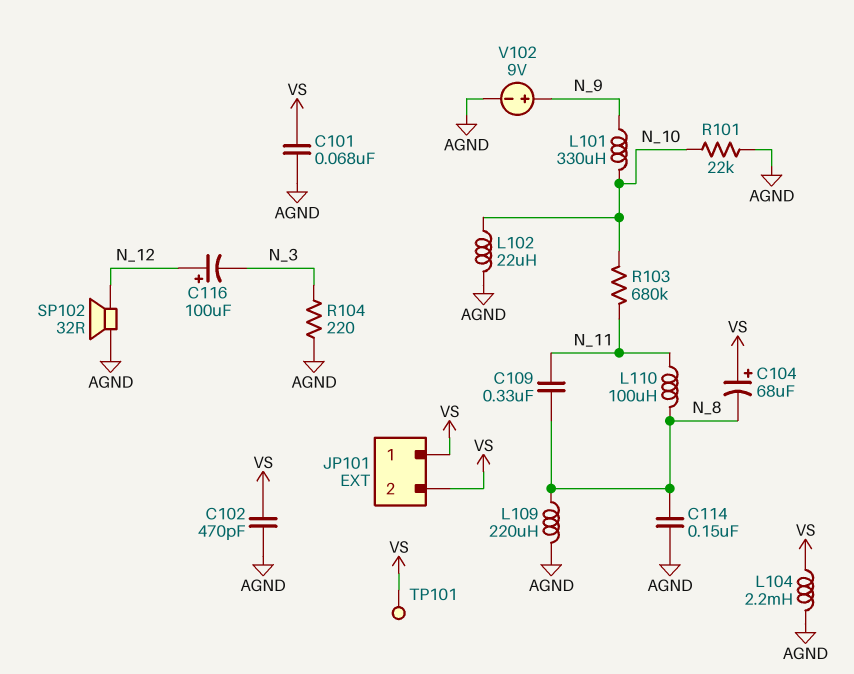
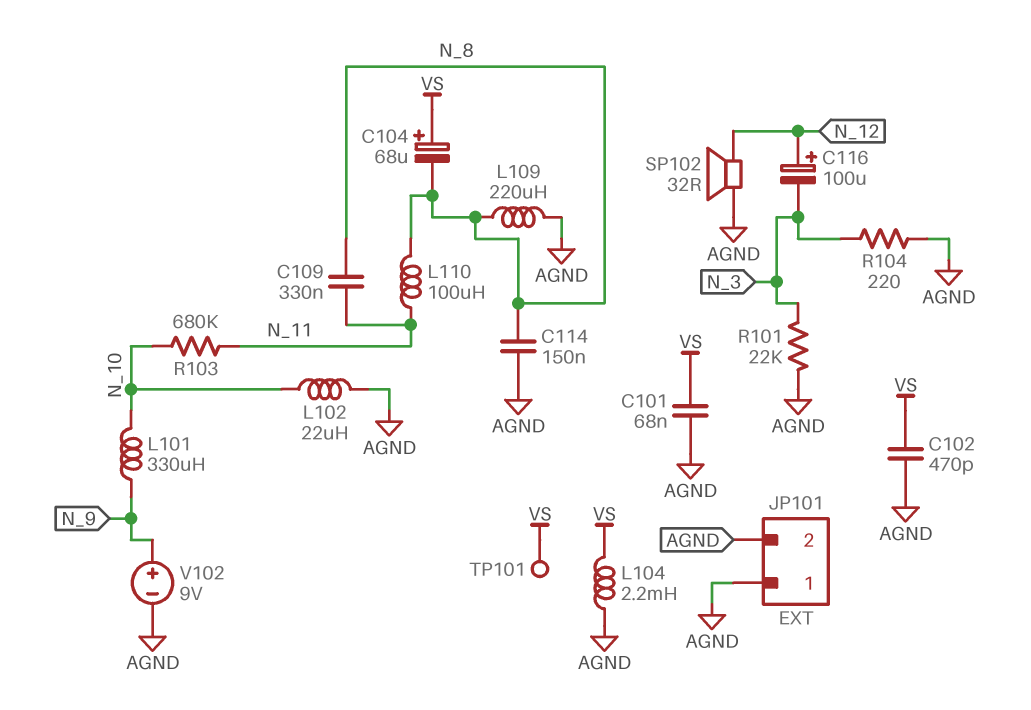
JP101 pin 1: VS -> AGND
JP101 pin 2: VS -> AGND
R101: 22k (AGND, N_10) -> 22k (AGND, N_3)

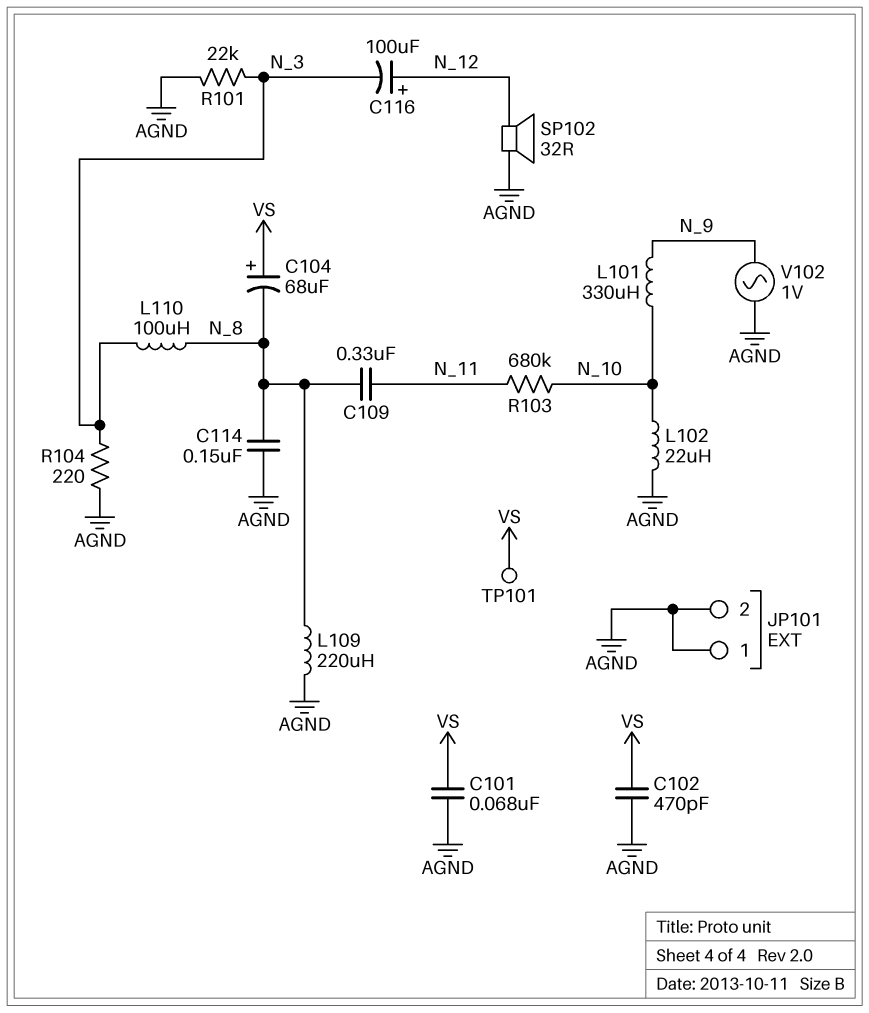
L104: 2.2mH (AGND, VS) -> none
L110: 100uH (N_8, N_11) -> 100uH (N_3, N_8)
V102: 9V (plus N_9, minus AGND) -> AC 1V (AGND, N_9)

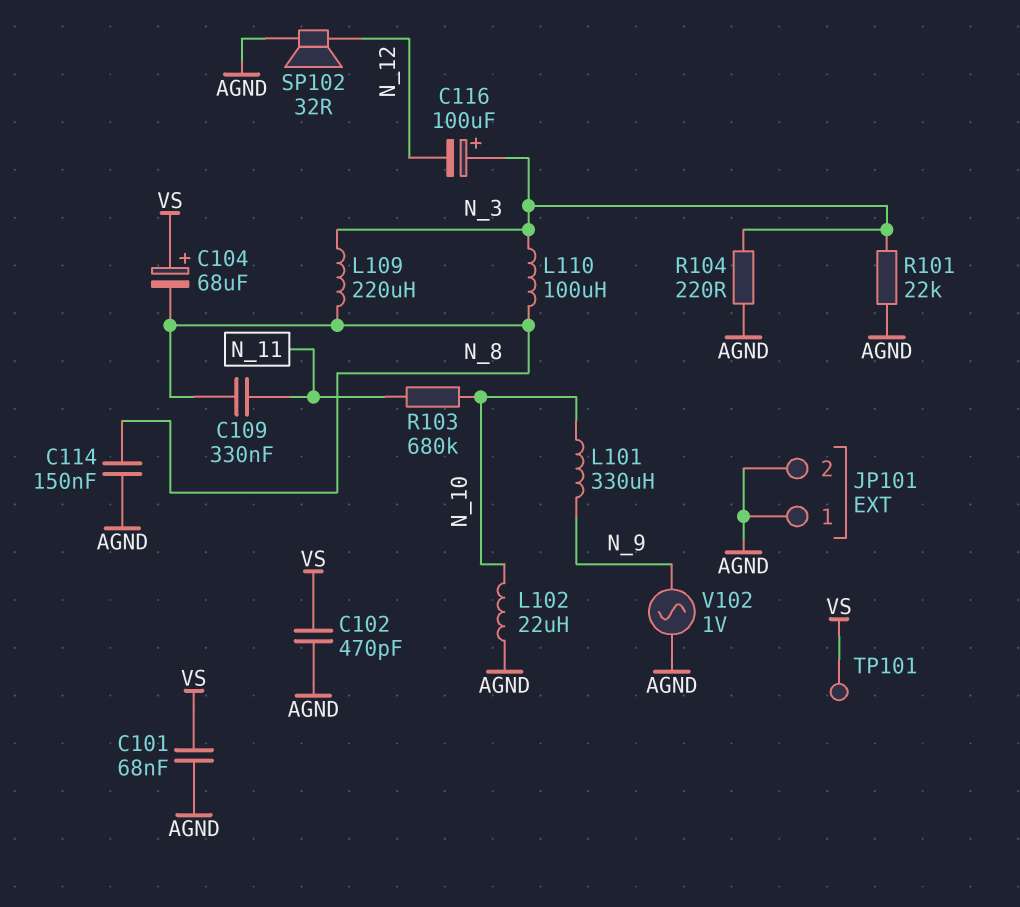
C116: 100uF (plus N_12, minus N_3) -> 100uF (plus N_3, minus N_12)
L109: 220uH (AGND, N_8) -> 220uH (N_3, N_8)

